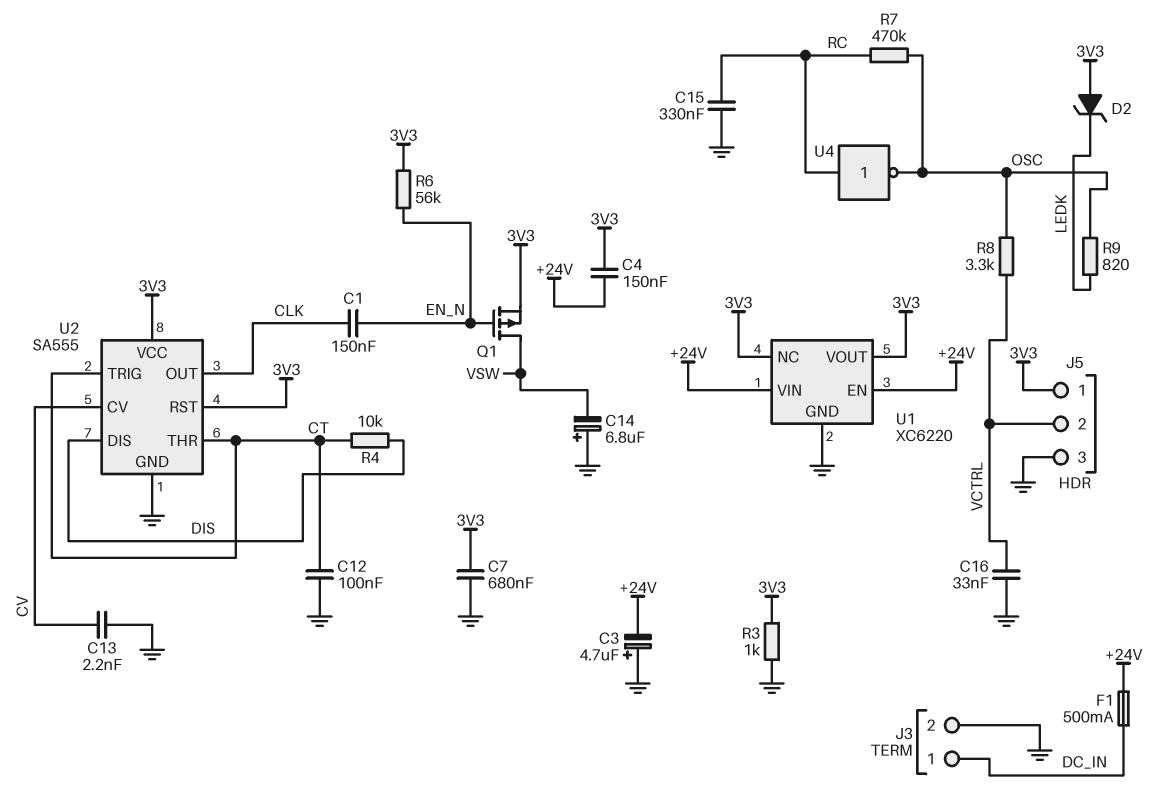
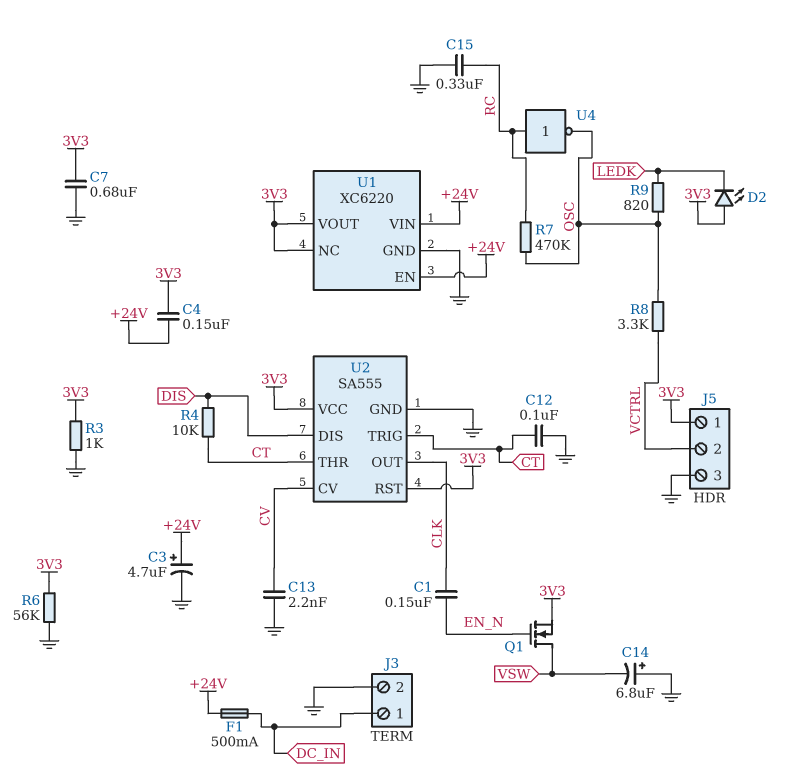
C3: 4.7uF (plus GND, minus +24V) -> 4.7uF (plus +24V, minus GND)
C16: 33nF (GND, VCTRL) -> none
D2: zener (A 3V3, K LEDK) -> LED (A 3V3, K LEDK)
Q1: PMOS (G EN_N, D VSW, S 3V3) -> NMOS (G EN_N, D VSW, S 3V3)
R6: 56k (3V3, EN_N) -> 56k (3V3, GND)

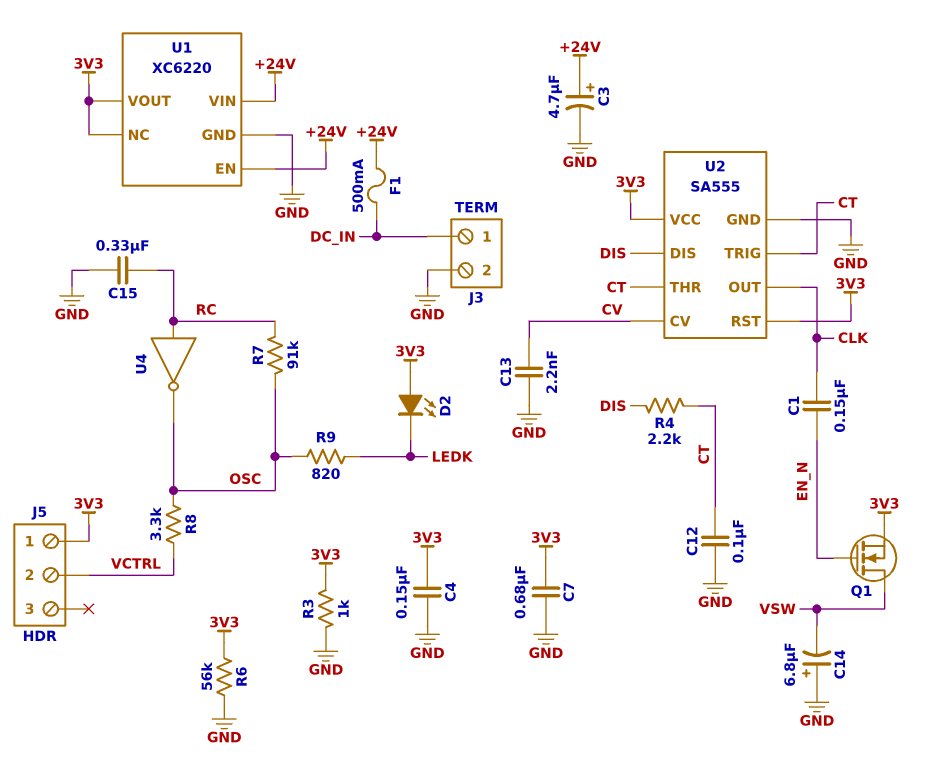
C4: 150nF (+24V, 3V3) -> 150nF (3V3, GND)
J5 pin 3: GND -> none
R4: 10k (CT, DIS) -> 2.2k (CT, DIS)
R7: 470k (OSC, RC) -> 91k (OSC, RC)

